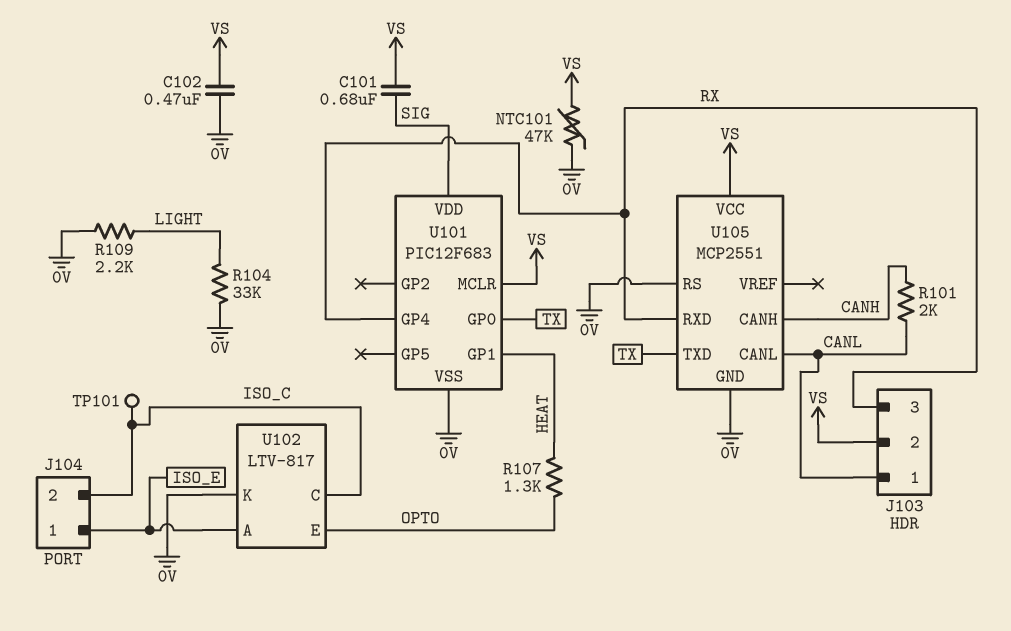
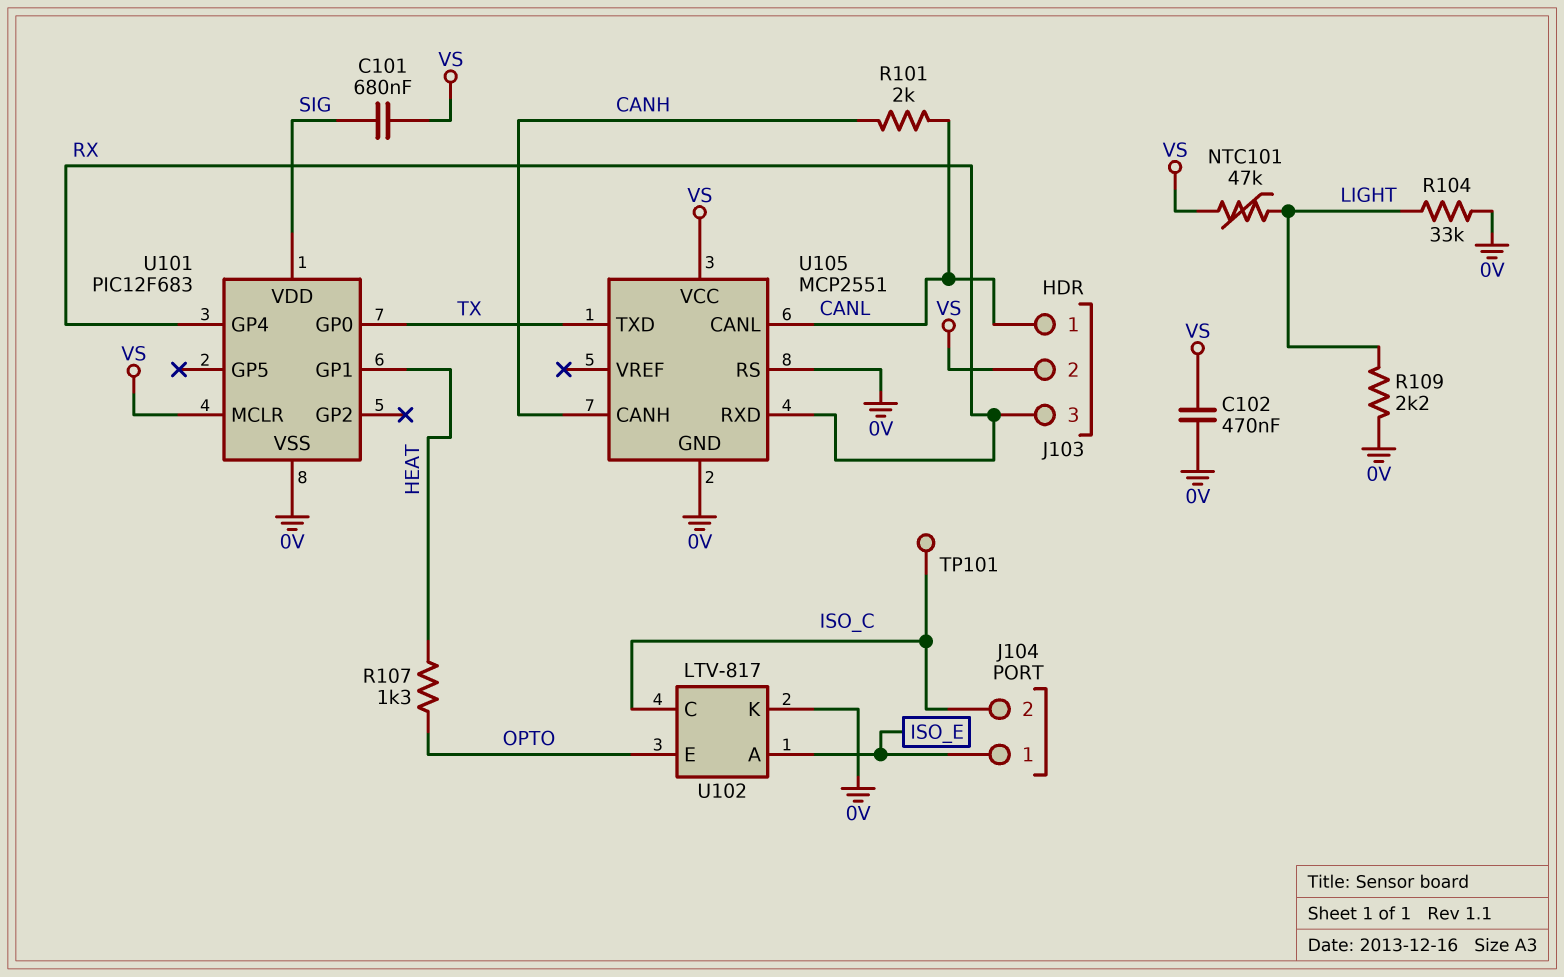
NTC101: 47k (0V, VS) -> 47k (LIGHT, VS)

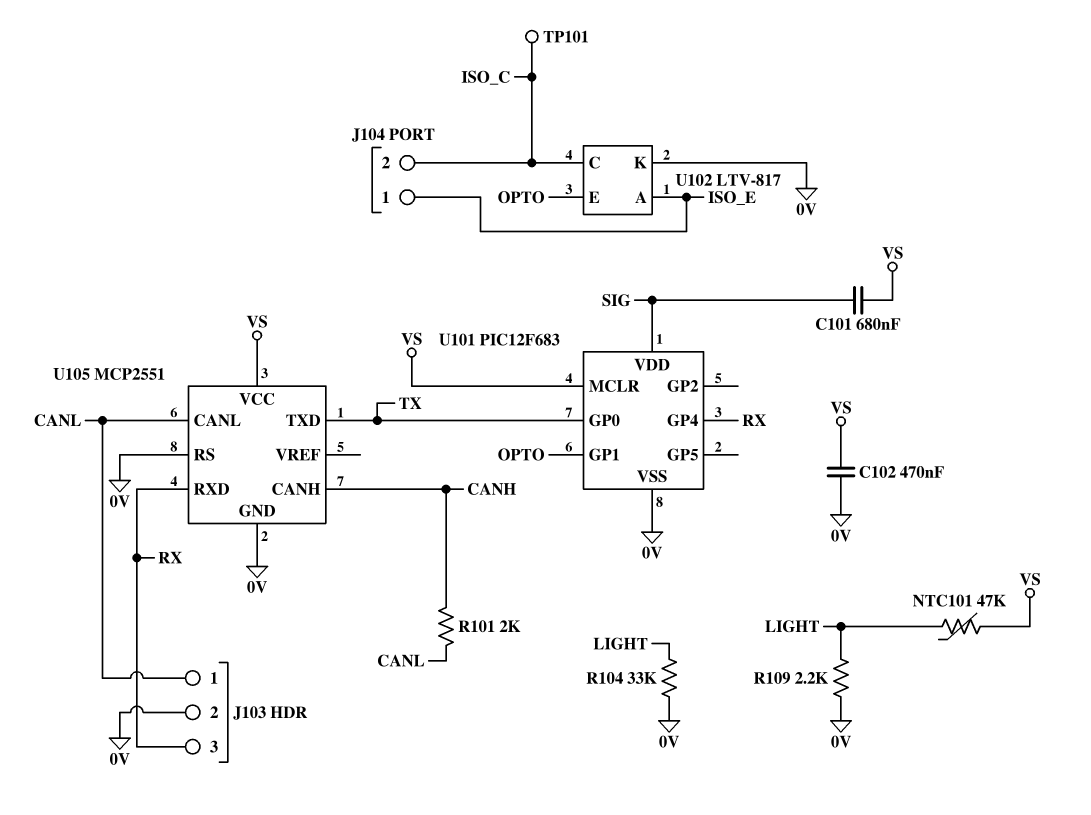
J103 pin 2: VS -> 0V
R107: 1.3k (HEAT, OPTO) -> none
U101 pin GP1: HEAT -> OPTO

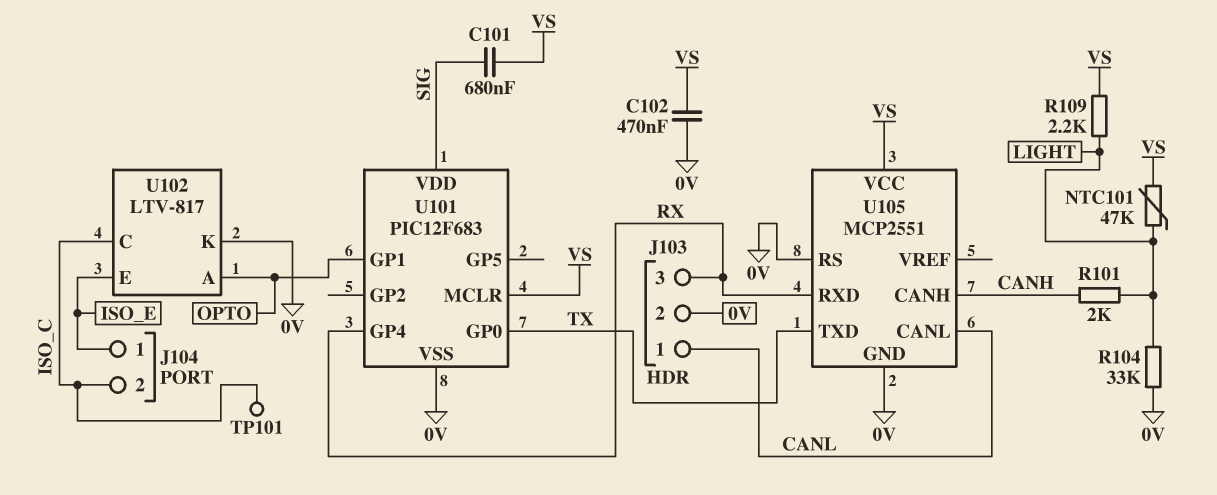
R101: 2k (CANH, CANL) -> 2k (CANH, LIGHT)
R109: 2.2k (0V, LIGHT) -> 2.2k (LIGHT, VS)
U102 pin A: ISO_E -> OPTO
U102 pin E: OPTO -> ISO_E

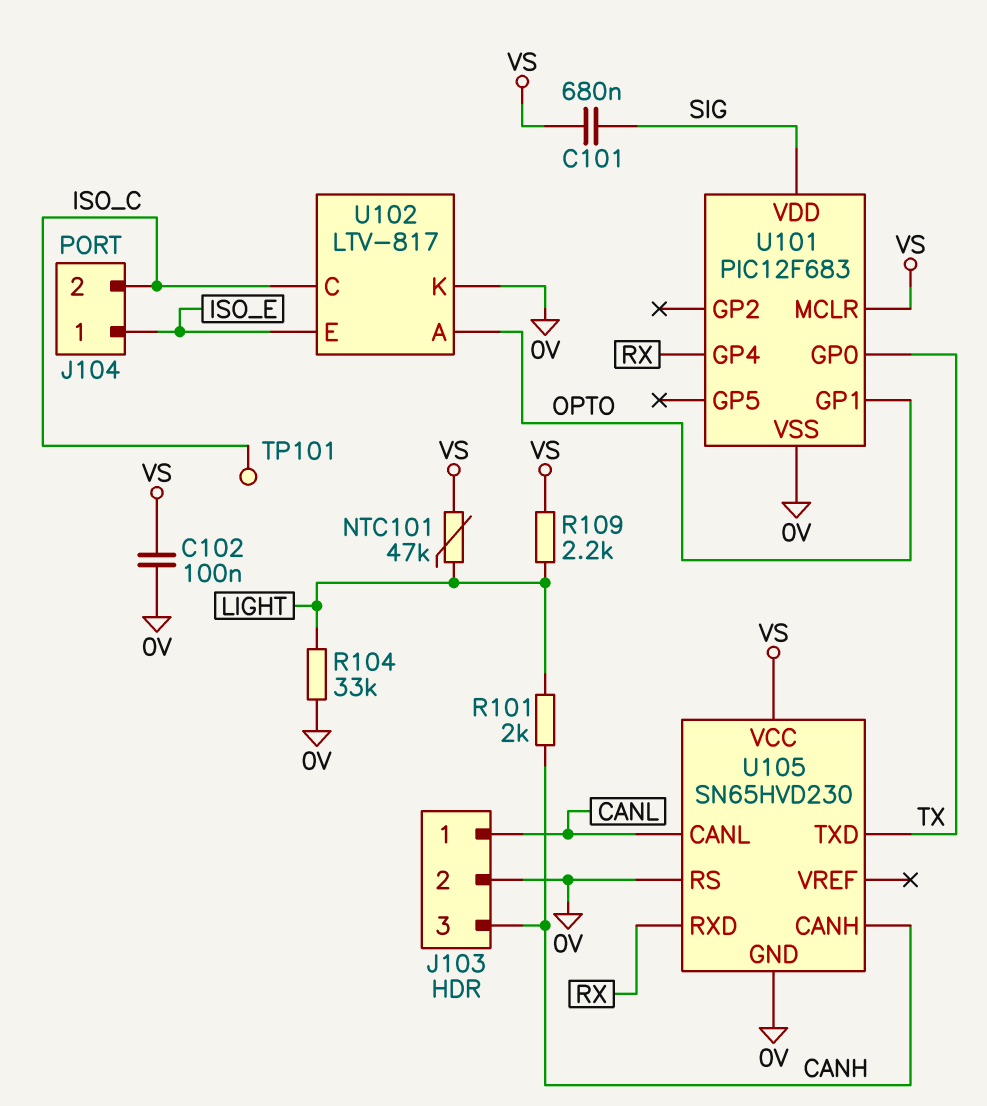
C102: 470nF (0V, VS) -> 100nF (0V, VS)
J103 pin 3: RX -> CANH
U105: MCP2551 -> SN65HVD230

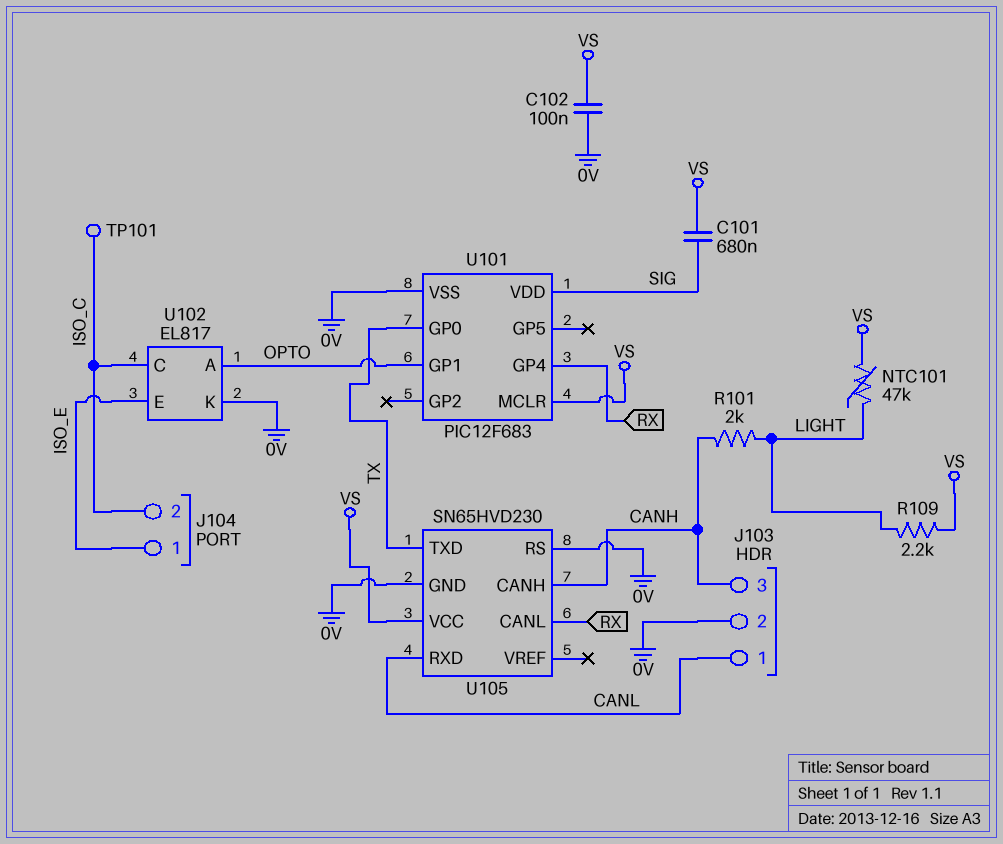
R104: 33k (0V, LIGHT) -> none
U102: LTV-817 -> EL817
U105 pin CANL: CANL -> RX
U105 pin RXD: RX -> CANL

